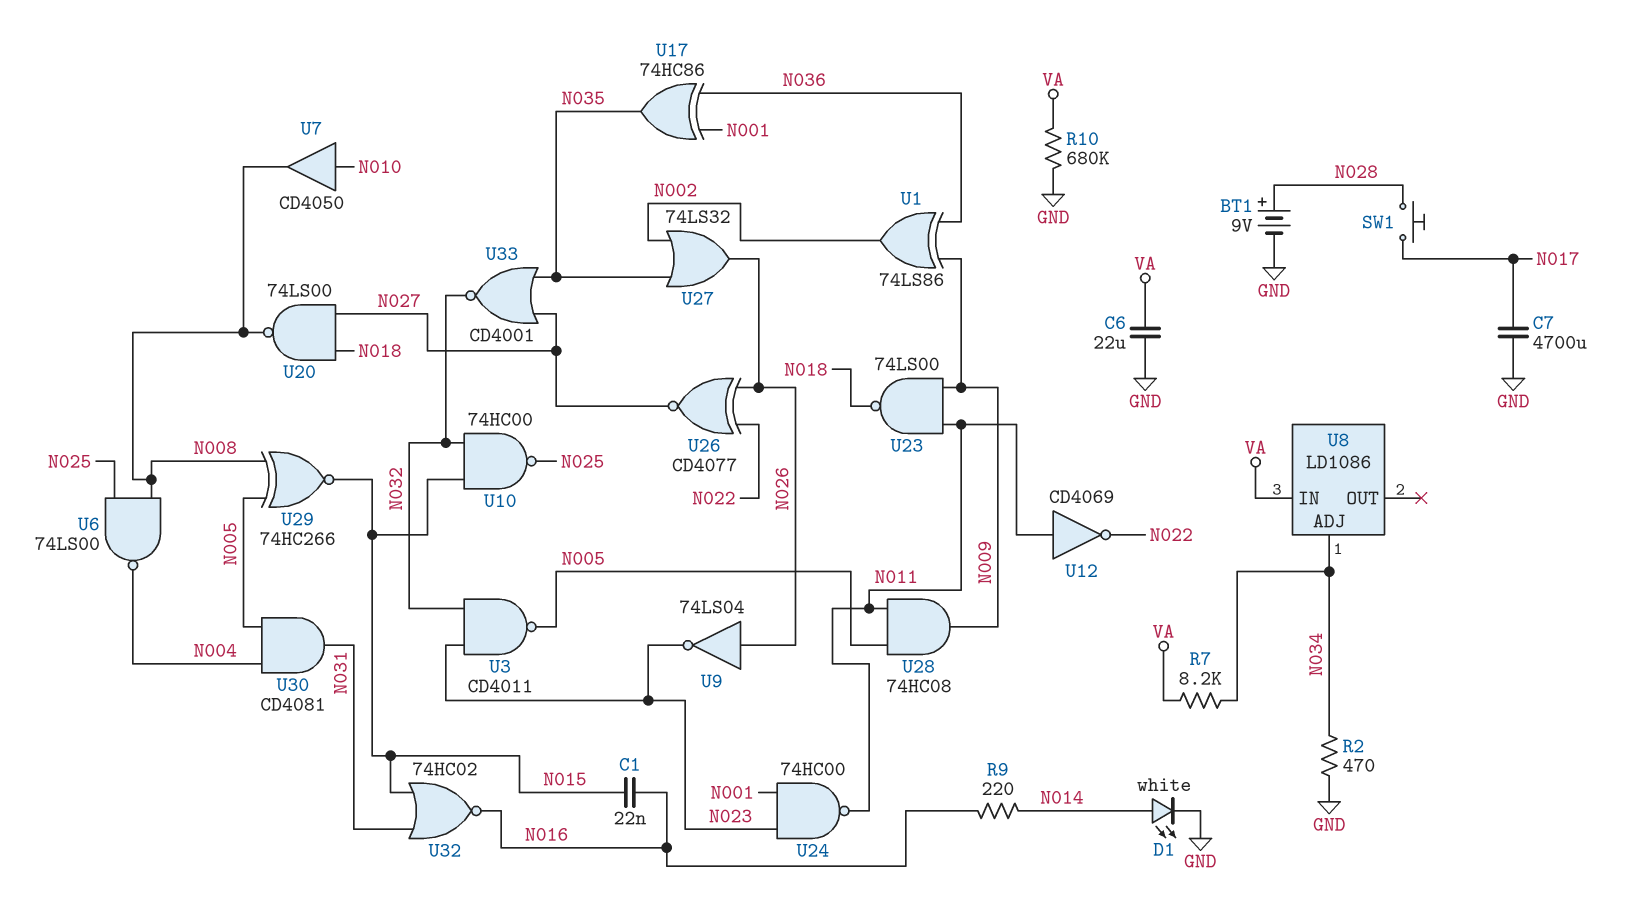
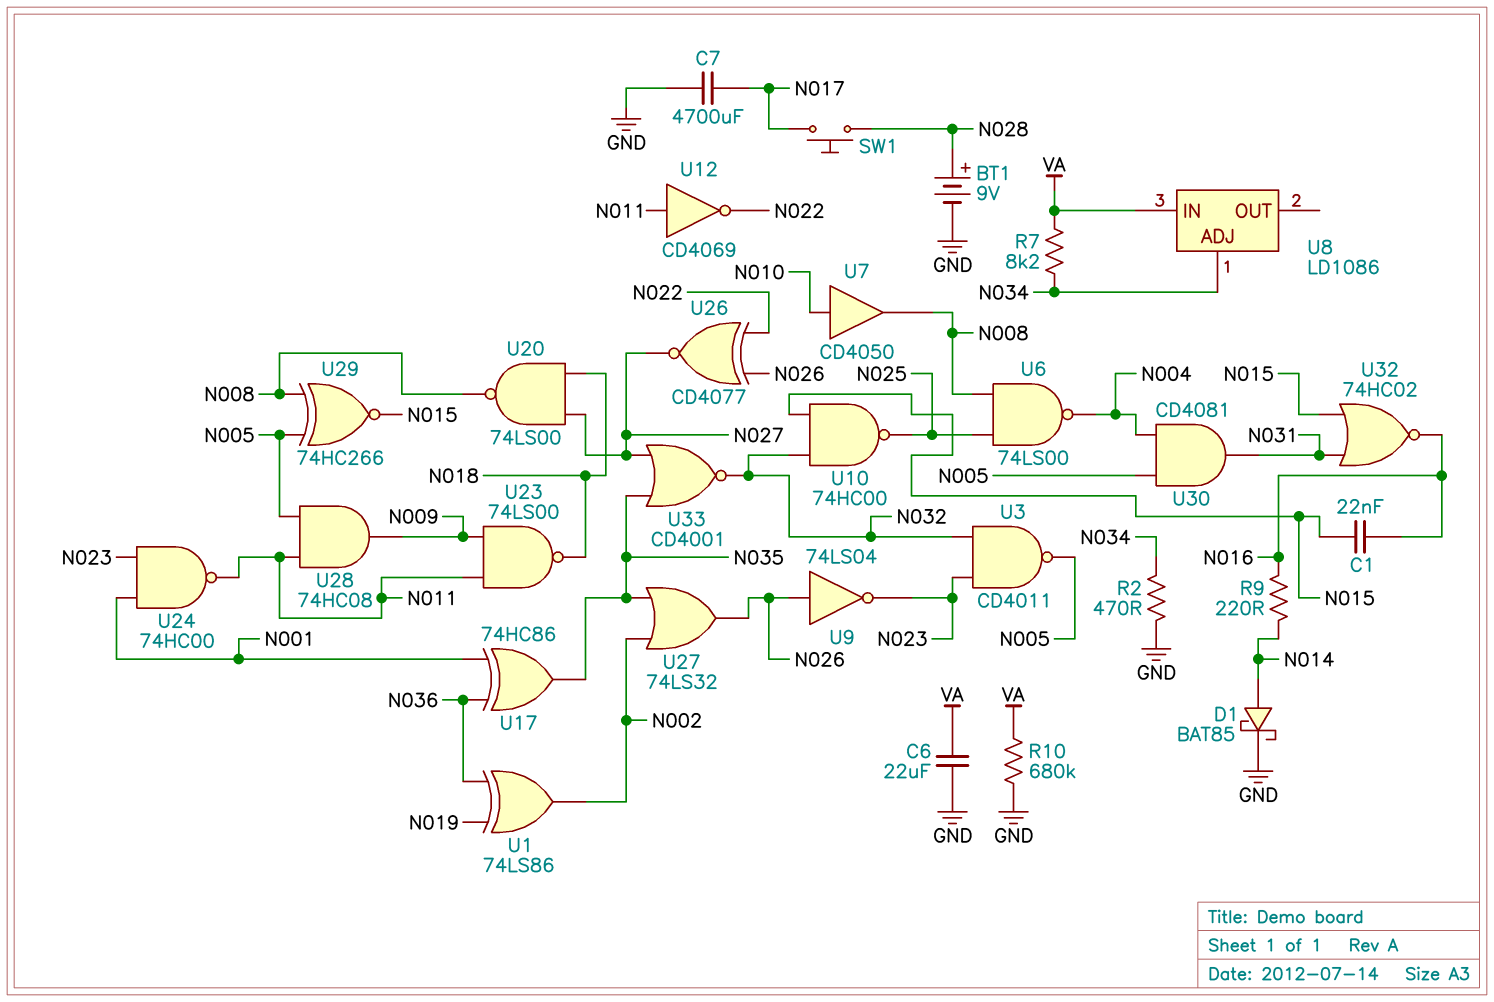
D1: LED white (A N014, K GND) -> schottky BAT85 (A N014, K GND)
U1: XOR 74LS86 (in N009, in N036, out N002) -> XOR 74LS86 (in N019, in N036, out N002)

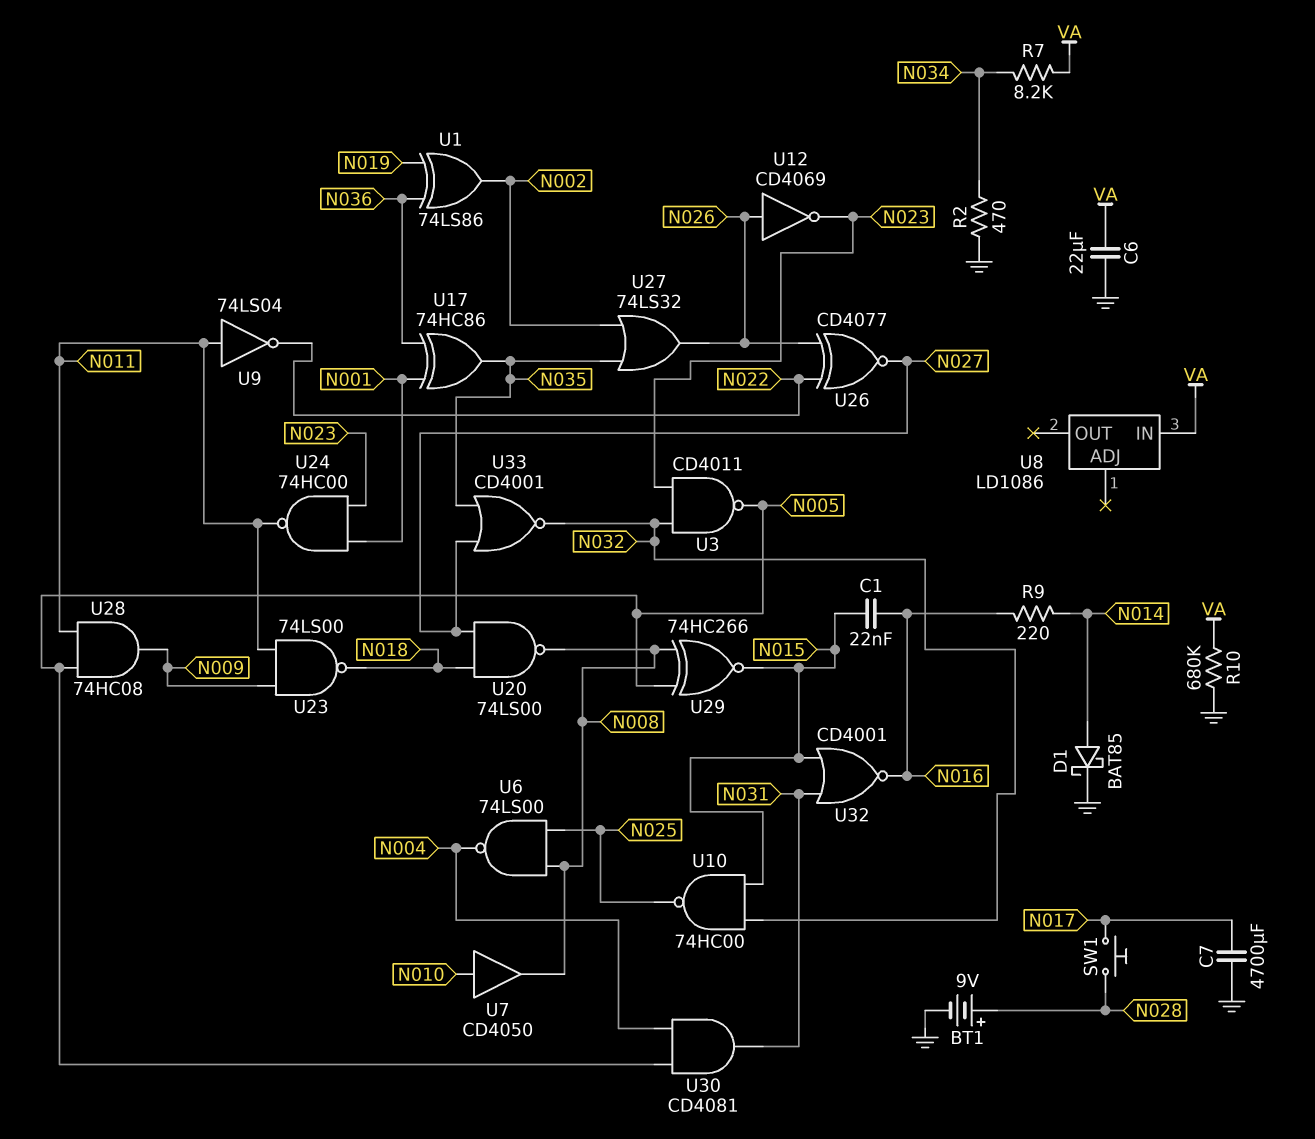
U8 pin ADJ: N034 -> none
U9: NOT 74LS04 (in N026, out N023) -> NOT 74LS04 (in N011, out N022)
U12: NOT CD4069 (in N011, out N022) -> NOT CD4069 (in N026, out N023)
U32: NOR 74HC02 (in N015, in N031, out N016) -> NOR CD4001 (in N015, in N031, out N016)

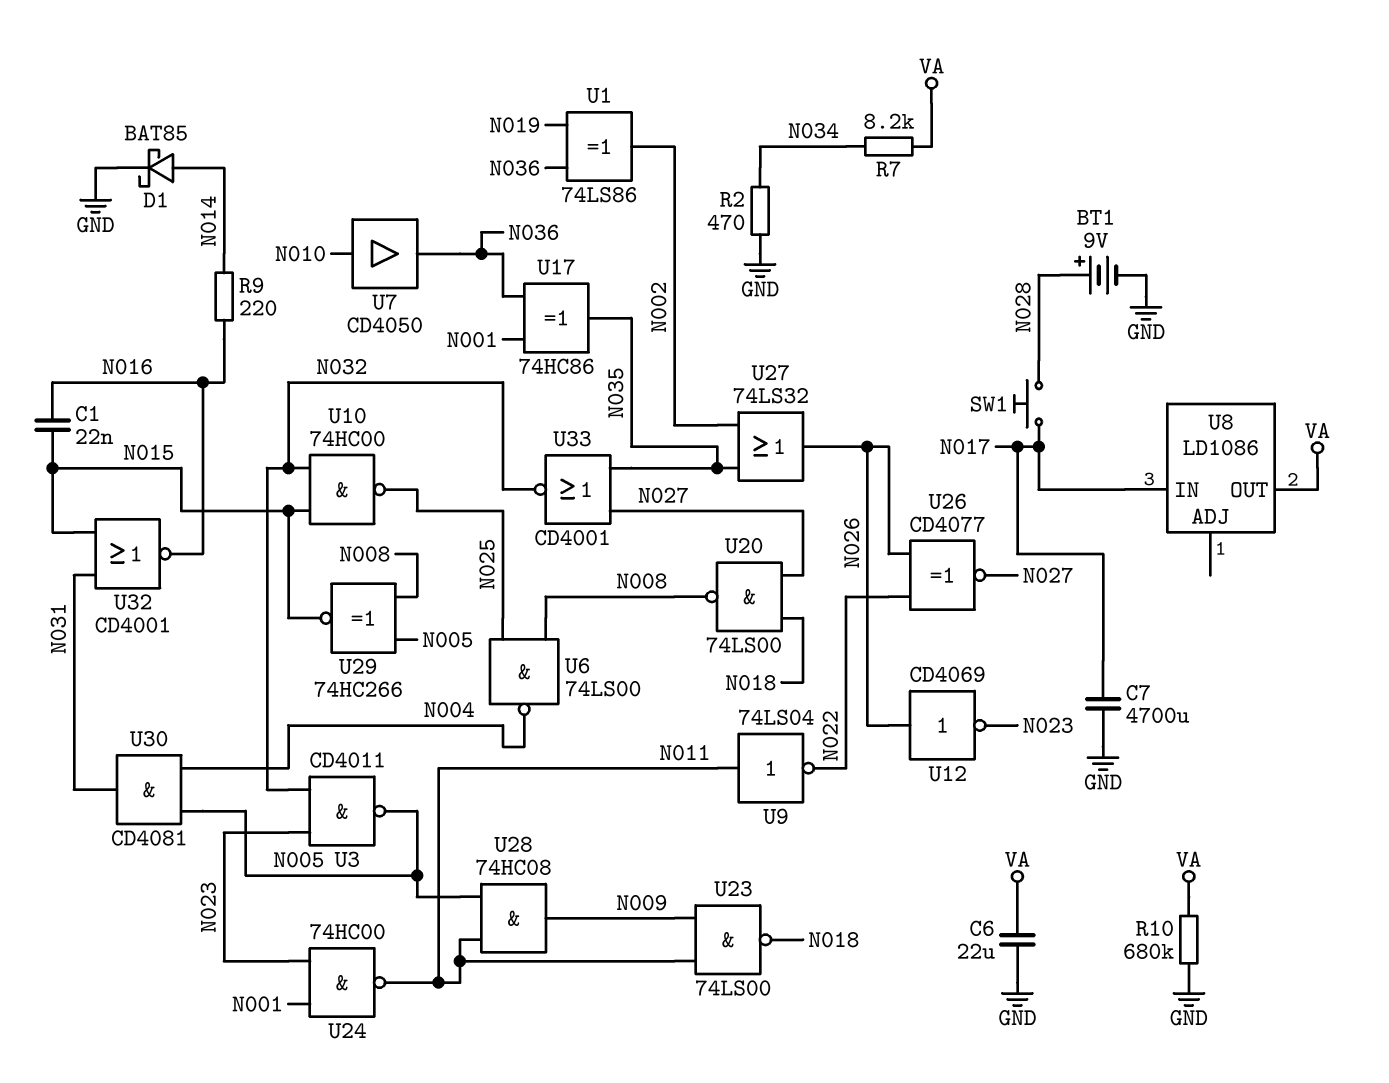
U7: buffer CD4050 (in N010, out N008) -> buffer CD4050 (in N010, out N036)
U8 pin IN: VA -> N017
U8 pin OUT: none -> VA

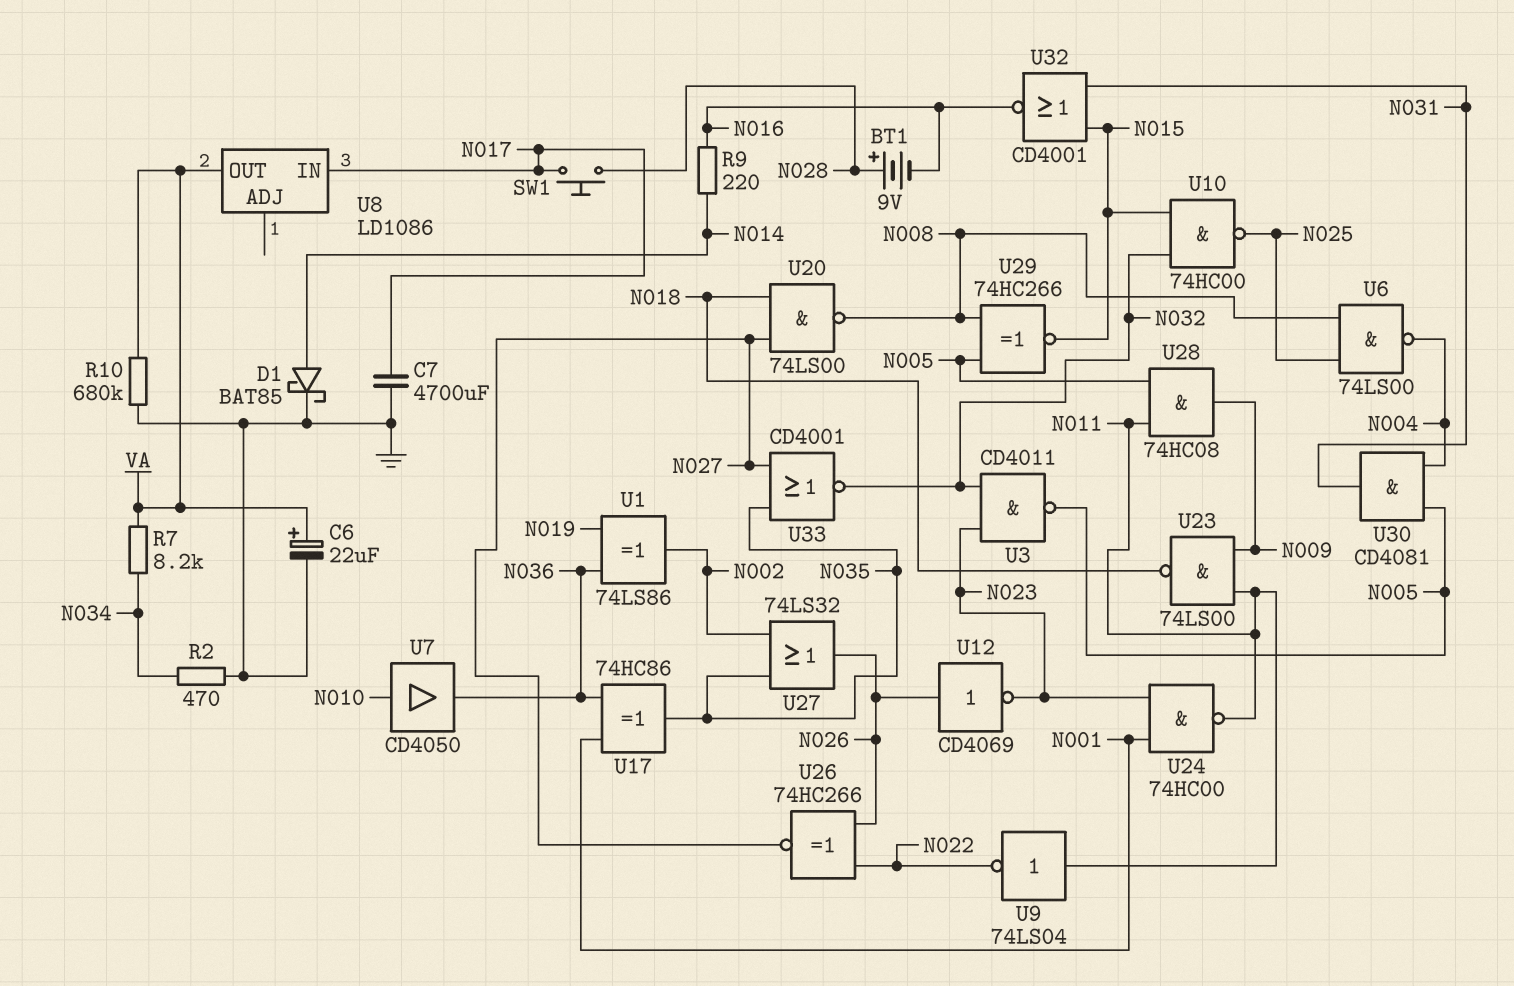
BT1: 9V (plus N028, minus GND) -> 9V (plus N028, minus N016)
C1: 22nF (N015, N016) -> none
C6: 22uF (GND, VA) -> 22uF (plus VA, minus GND)
U26: XNOR CD4077 (in N022, in N026, out N027) -> XNOR 74HC266 (in N022, in N026, out N027)

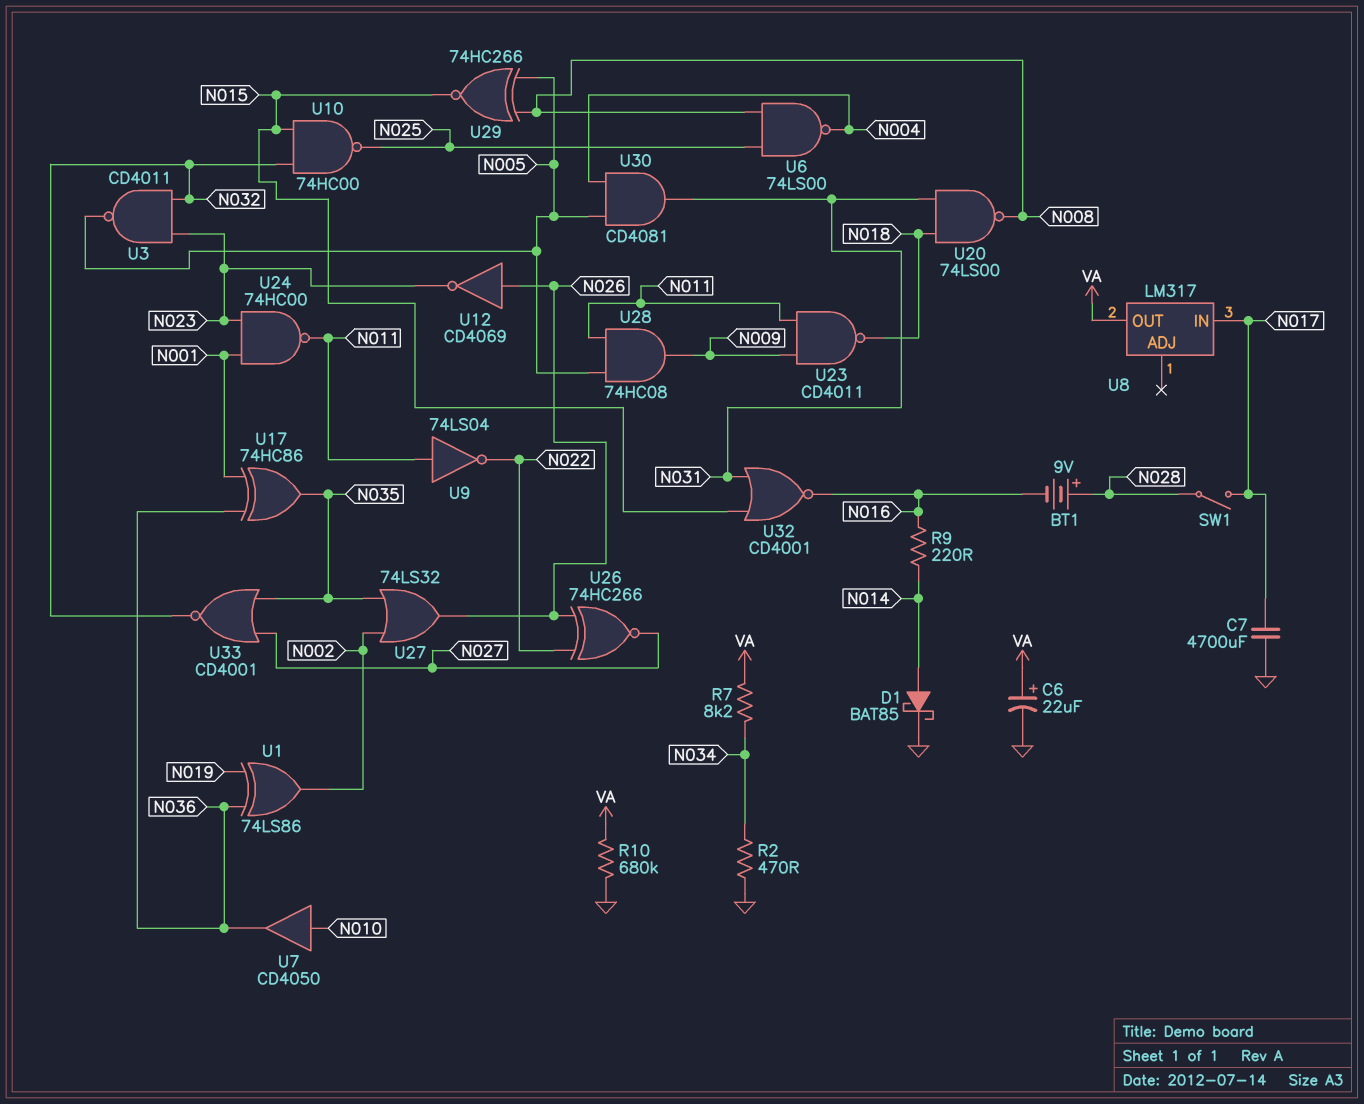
SW1: button (N017, N028) -> switch (N017, N028)
U8: LD1086 -> LM317
U20: NAND 74LS00 (in N018, in N027, out N008) -> NAND 74LS00 (in N018, in N031, out N008)
U23: NAND 74LS00 (in N009, in N011, out N018) -> NAND CD4011 (in N009, in N011, out N018)

